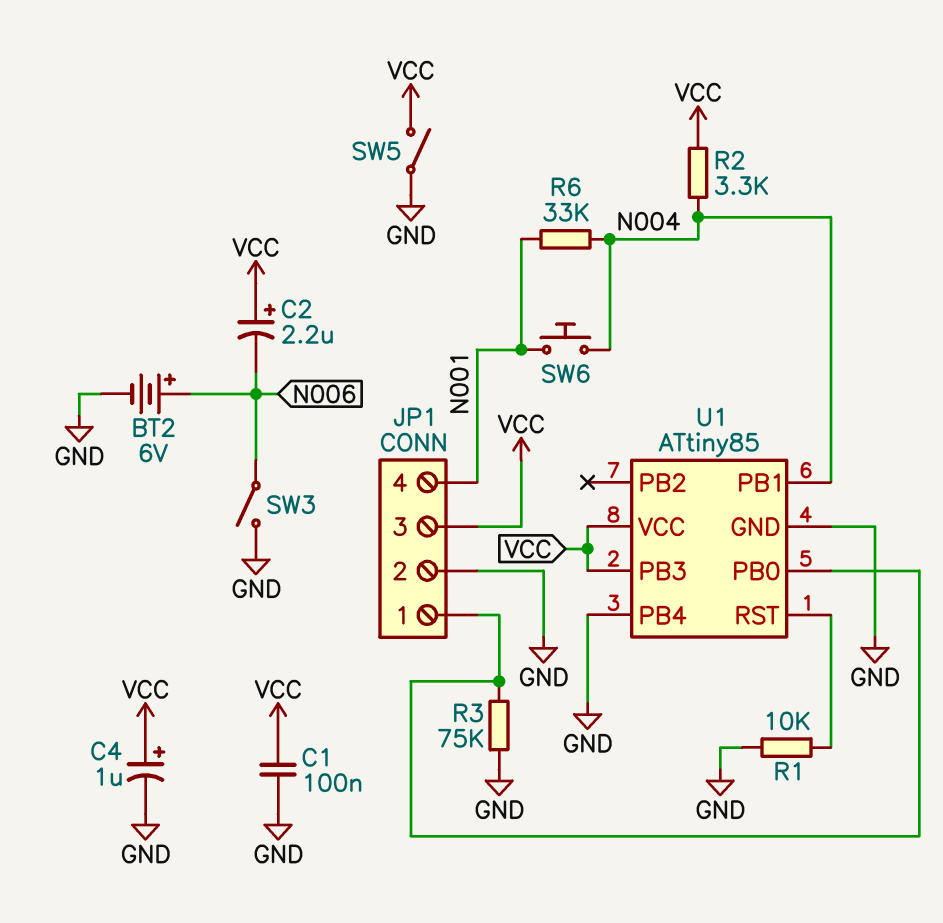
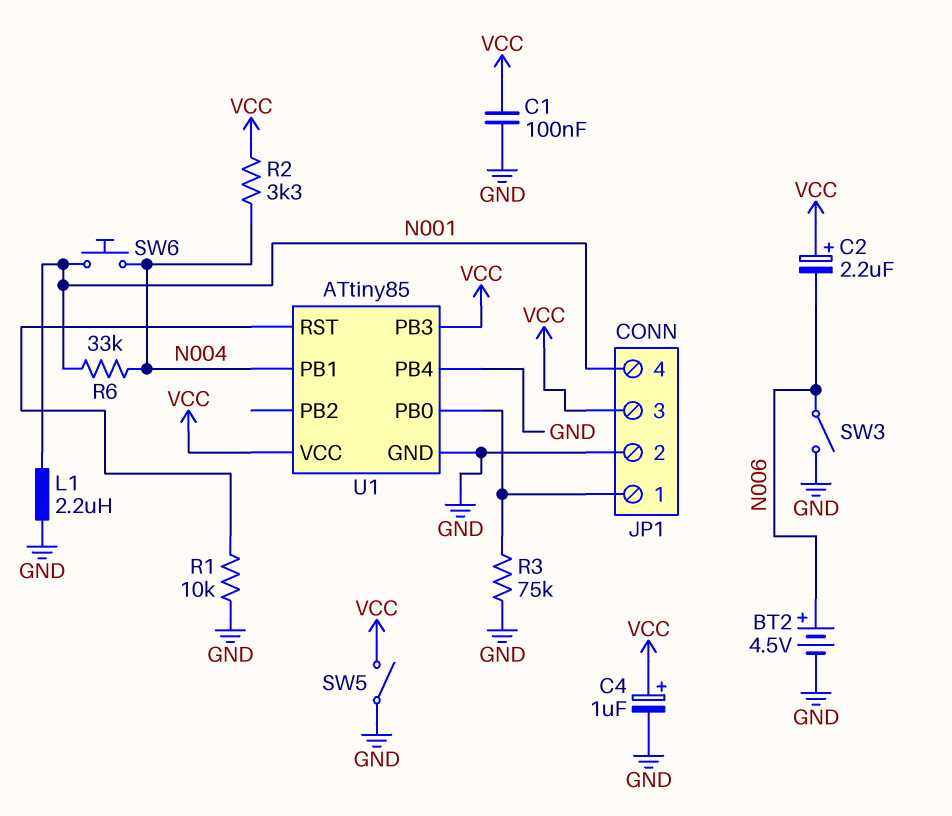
BT2: 6V (plus N006, minus GND) -> 4.5V (plus N006, minus GND)
L1: none -> 2.2uH (GND, N001)

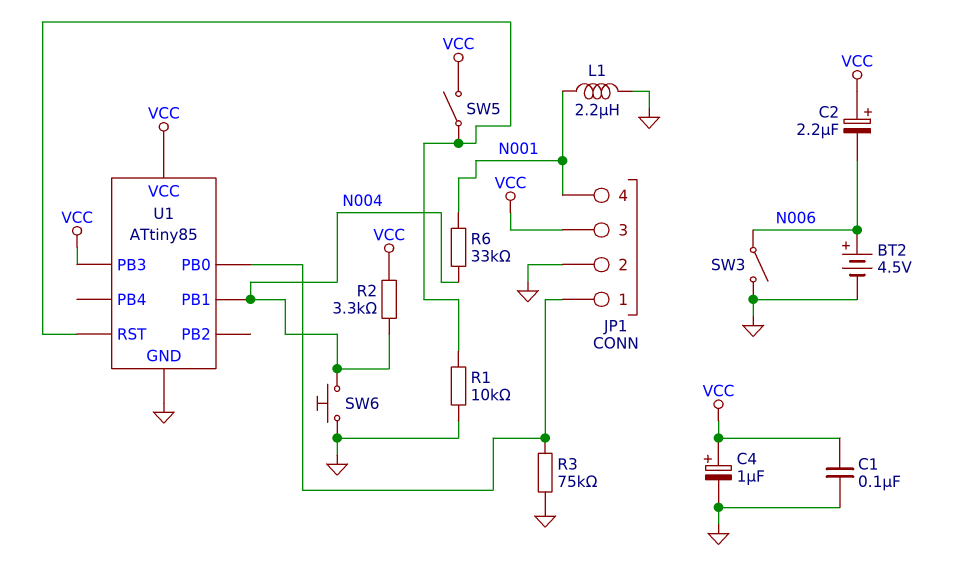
SW5: switch (GND, VCC) -> switch (U1/RST, VCC)
SW6: button (N001, N004) -> button (GND, N004)
U1 pin PB4: GND -> none

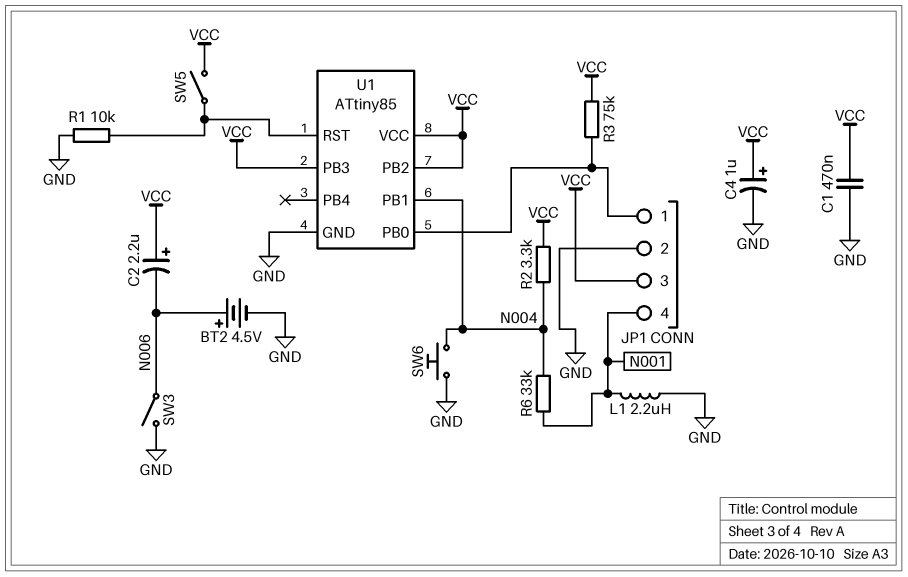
C1: 100nF (GND, VCC) -> 470nF (GND, VCC)
R3: 75k (GND, JP1/1) -> 75k (JP1/1, VCC)
U1 pin PB2: none -> VCC

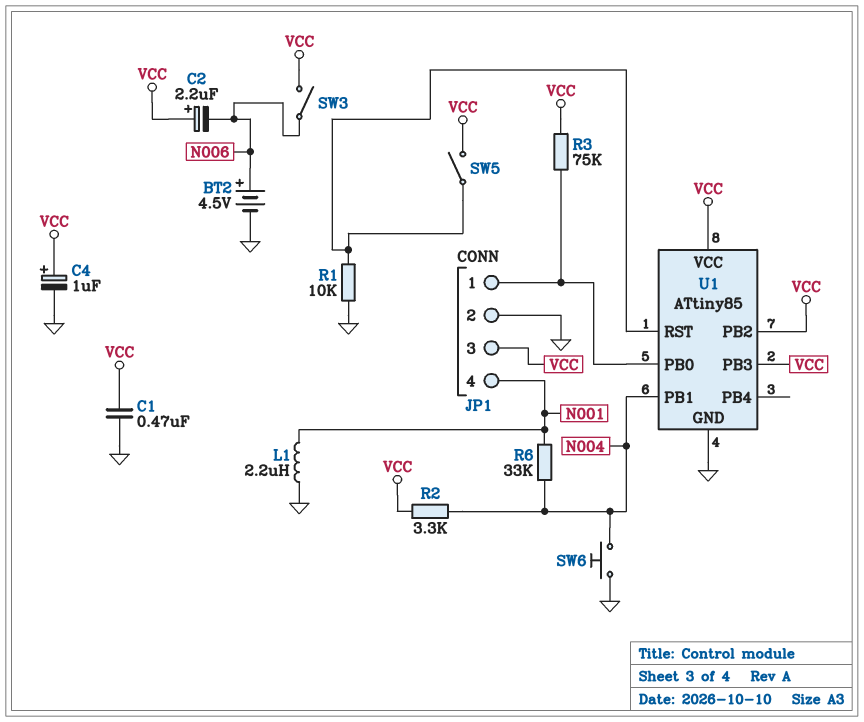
SW3: switch (GND, N006) -> switch (N006, VCC)

